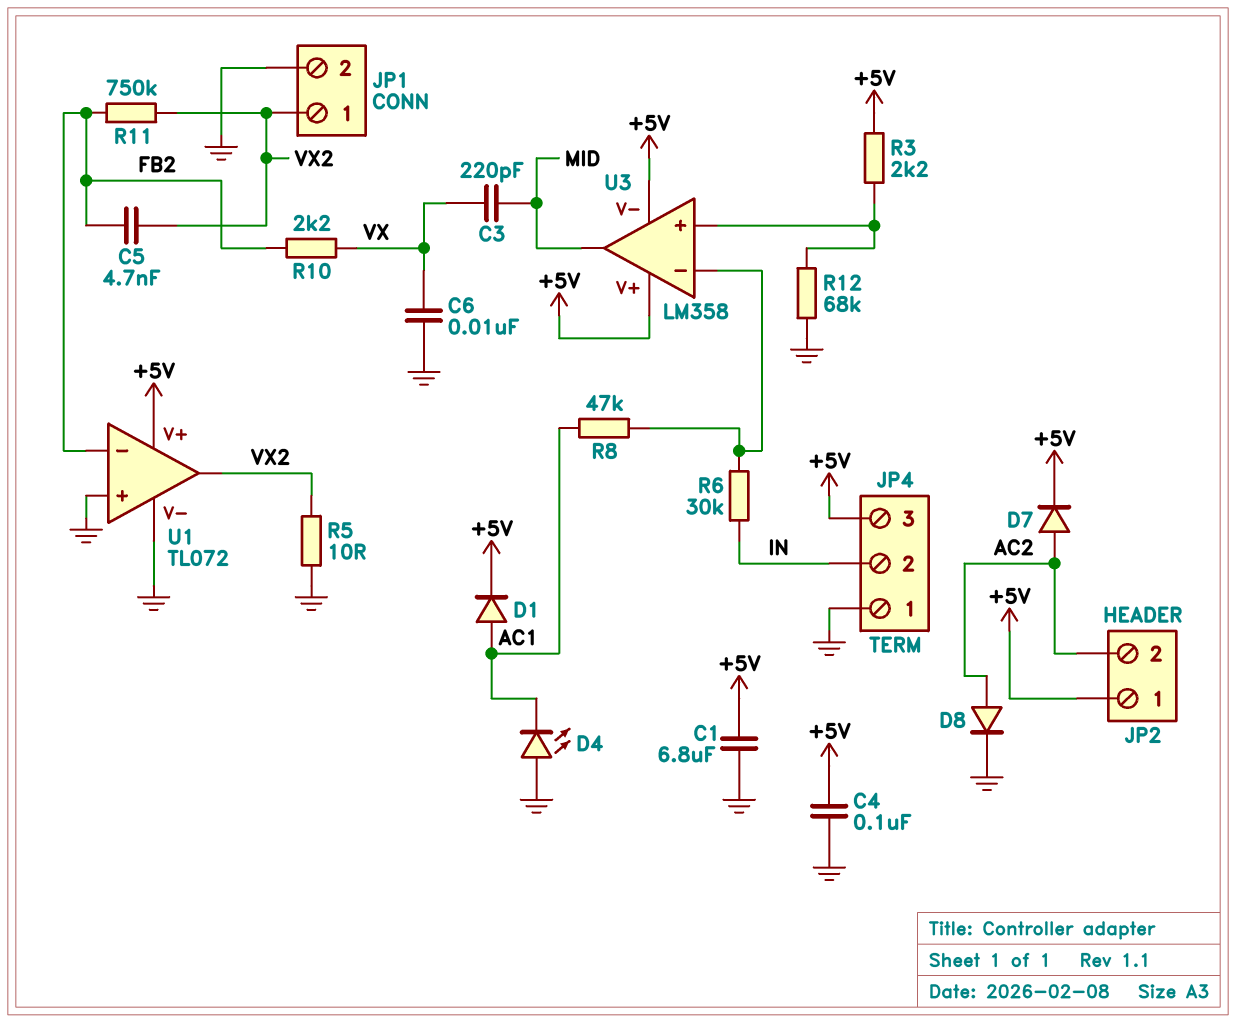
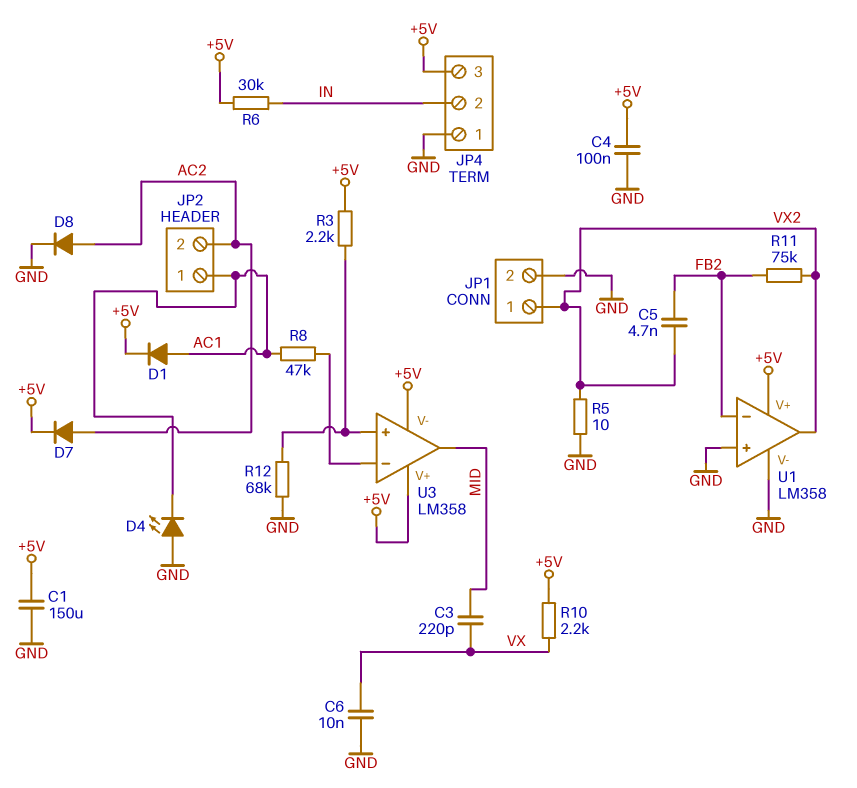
C1: 6.8uF (+5V, GND) -> 150uF (+5V, GND)
JP2 pin 1: +5V -> AC1
R6: 30k (IN, U3/in-) -> 30k (+5V, IN)
R10: 2.2k (FB2, VX) -> 2.2k (+5V, VX)
R11: 750k (FB2, VX2) -> 75k (FB2, VX2)
U1: TL072 -> LM358

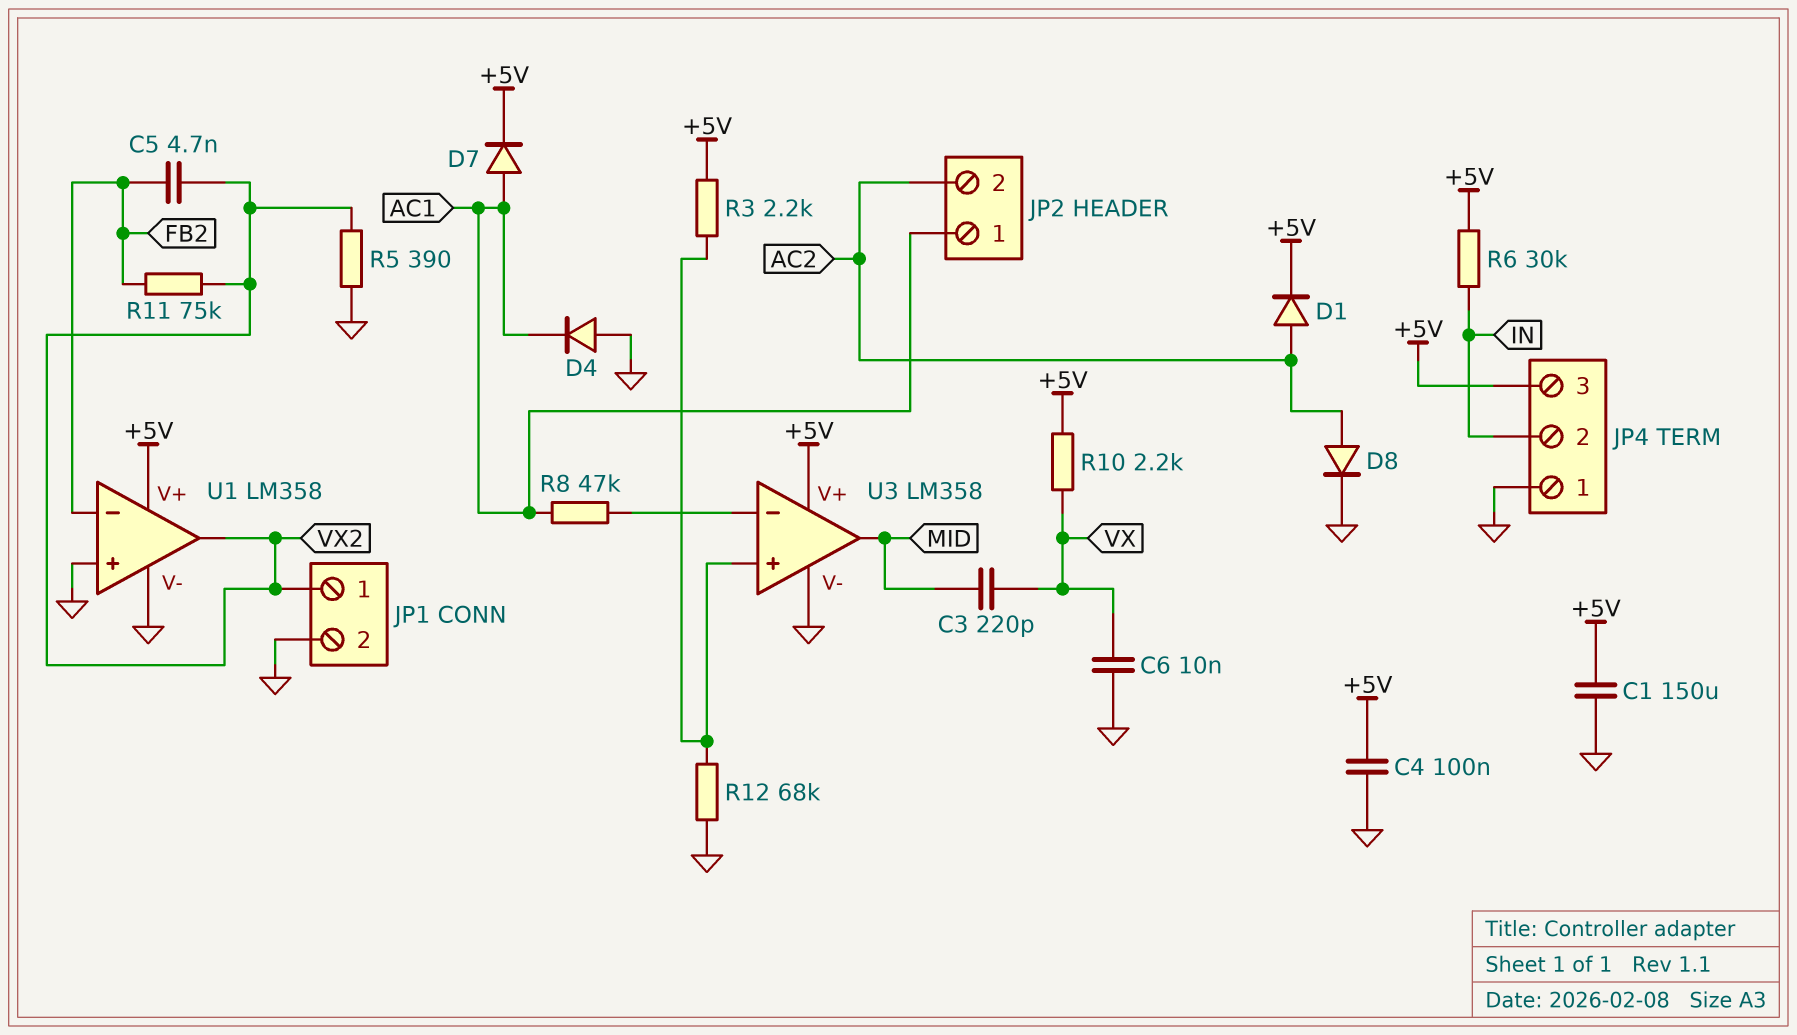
D1: diode (A AC1, K +5V) -> diode (A AC2, K +5V)
D4: LED (A GND, K AC1) -> diode (A GND, K AC1)
D7: diode (A AC2, K +5V) -> diode (A AC1, K +5V)
R5: 10 (GND, VX2) -> 390 (GND, VX2)
U3 pin V-: +5V -> GND

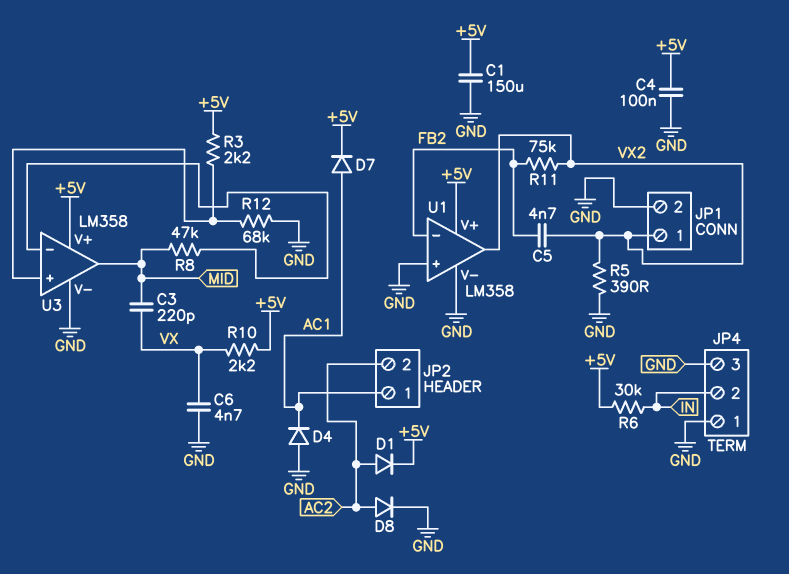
C6: 10nF (GND, VX) -> 4.7nF (GND, VX)
JP4 pin 3: +5V -> GND
R8: 47k (AC1, U3/in-) -> 47k (MID, U3/in-)

